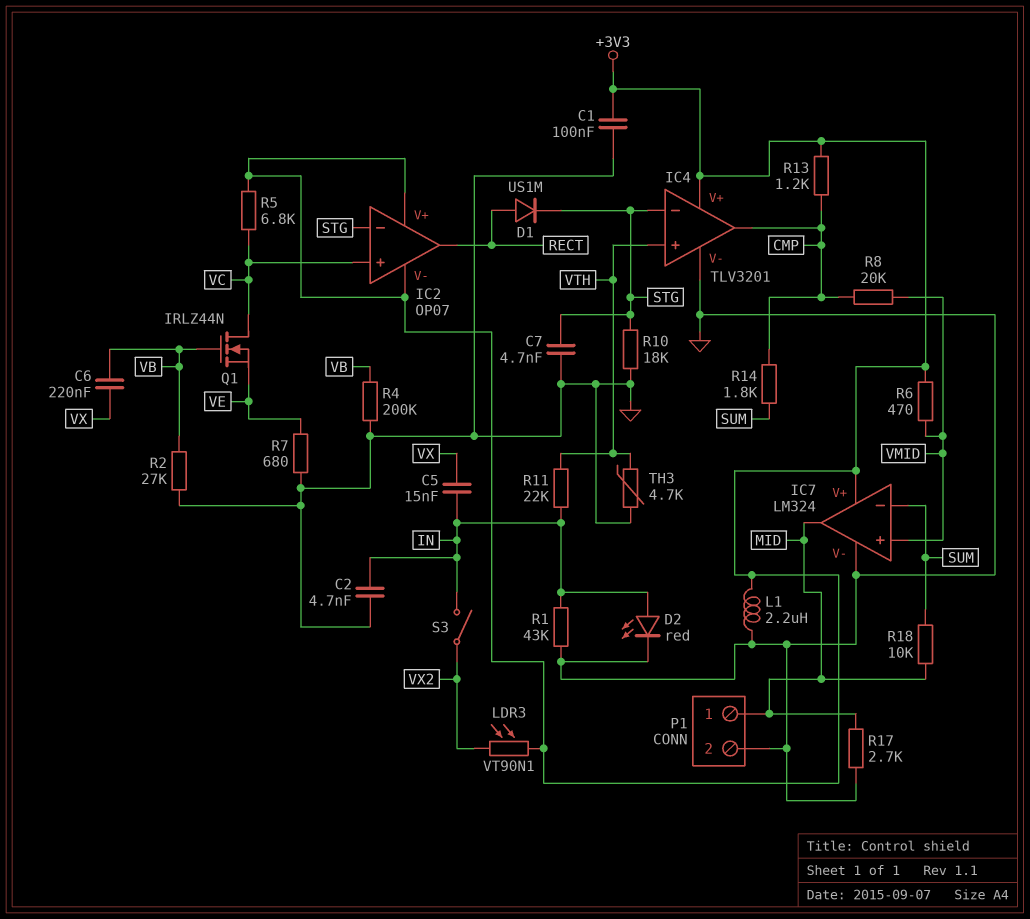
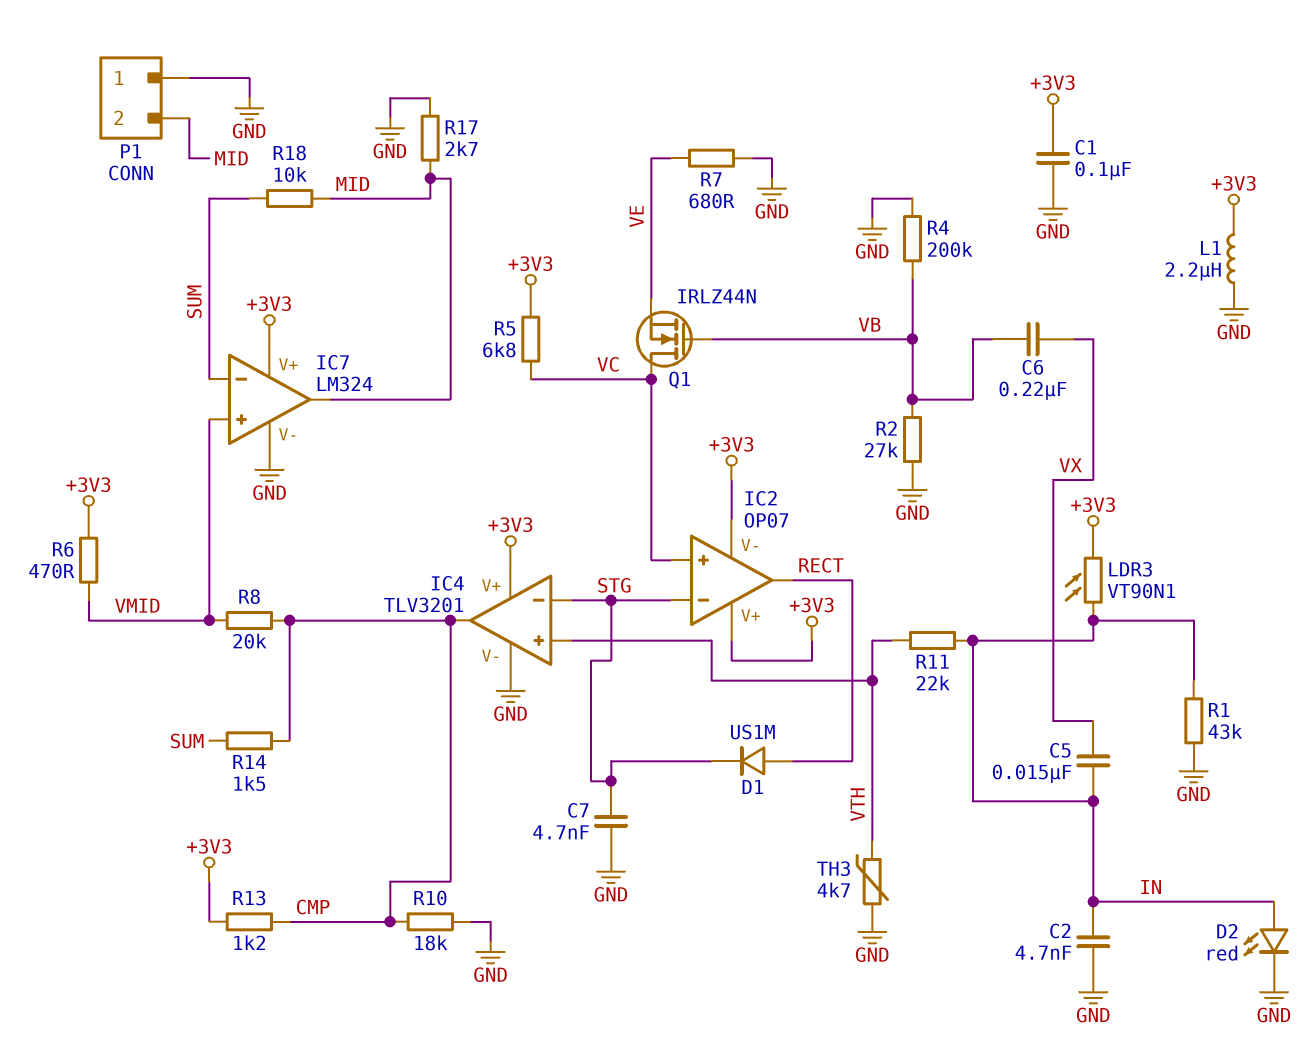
LDR3: VT90N1 (+3V3, VX2) -> VT90N1 (+3V3, IN)
P1 pin 1: MID -> GND
P1 pin 2: GND -> MID
R10: 18k (GND, STG) -> 18k (CMP, GND)
R14: 1.8k (CMP, SUM) -> 1.5k (CMP, SUM)
S3: switch (IN, VX2) -> none

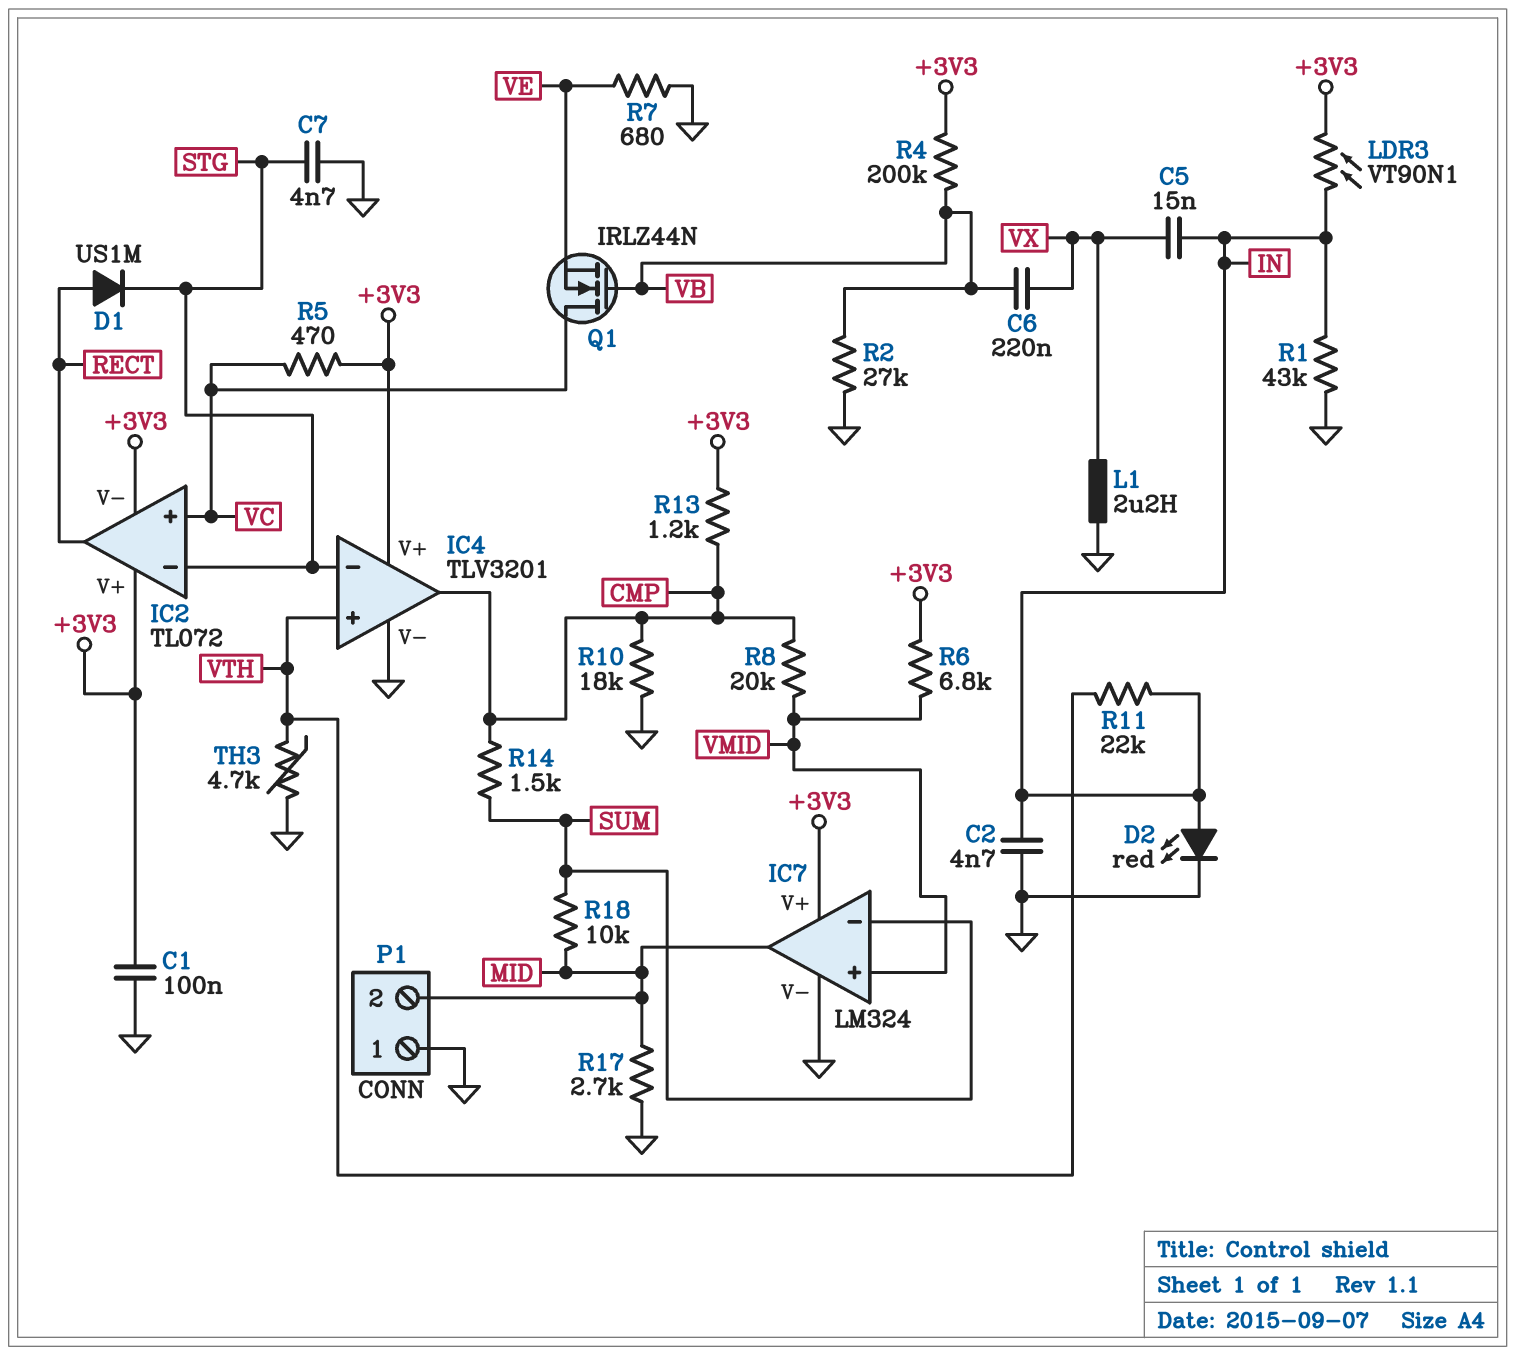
IC2: OP07 -> TL072
L1: 2.2uH (+3V3, GND) -> 2.2uH (GND, VX)
R4: 200k (GND, VB) -> 200k (+3V3, VB)
R5: 6.8k (+3V3, VC) -> 470 (+3V3, VC)
R6: 470 (+3V3, VMID) -> 6.8k (+3V3, VMID)

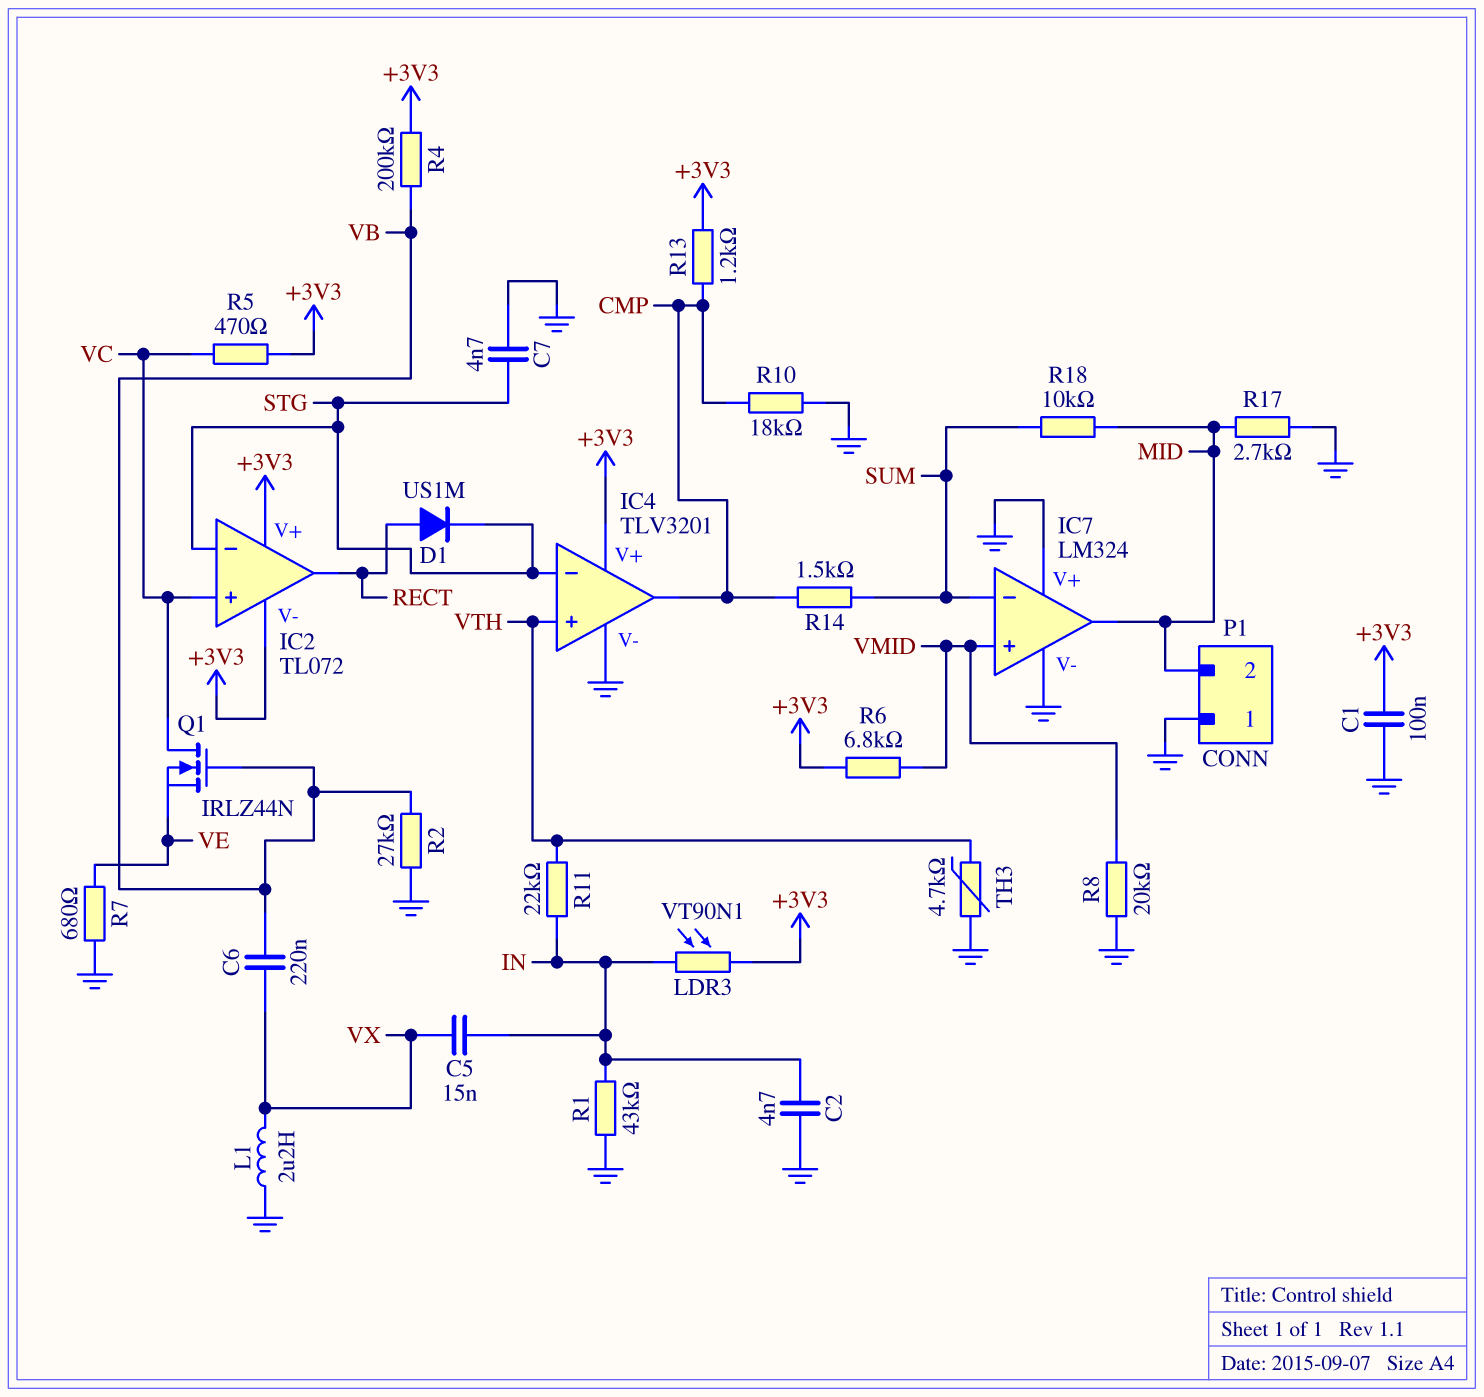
D2: LED red (A IN, K GND) -> none
IC7 pin V+: +3V3 -> GND
R8: 20k (CMP, VMID) -> 20k (GND, VMID)

